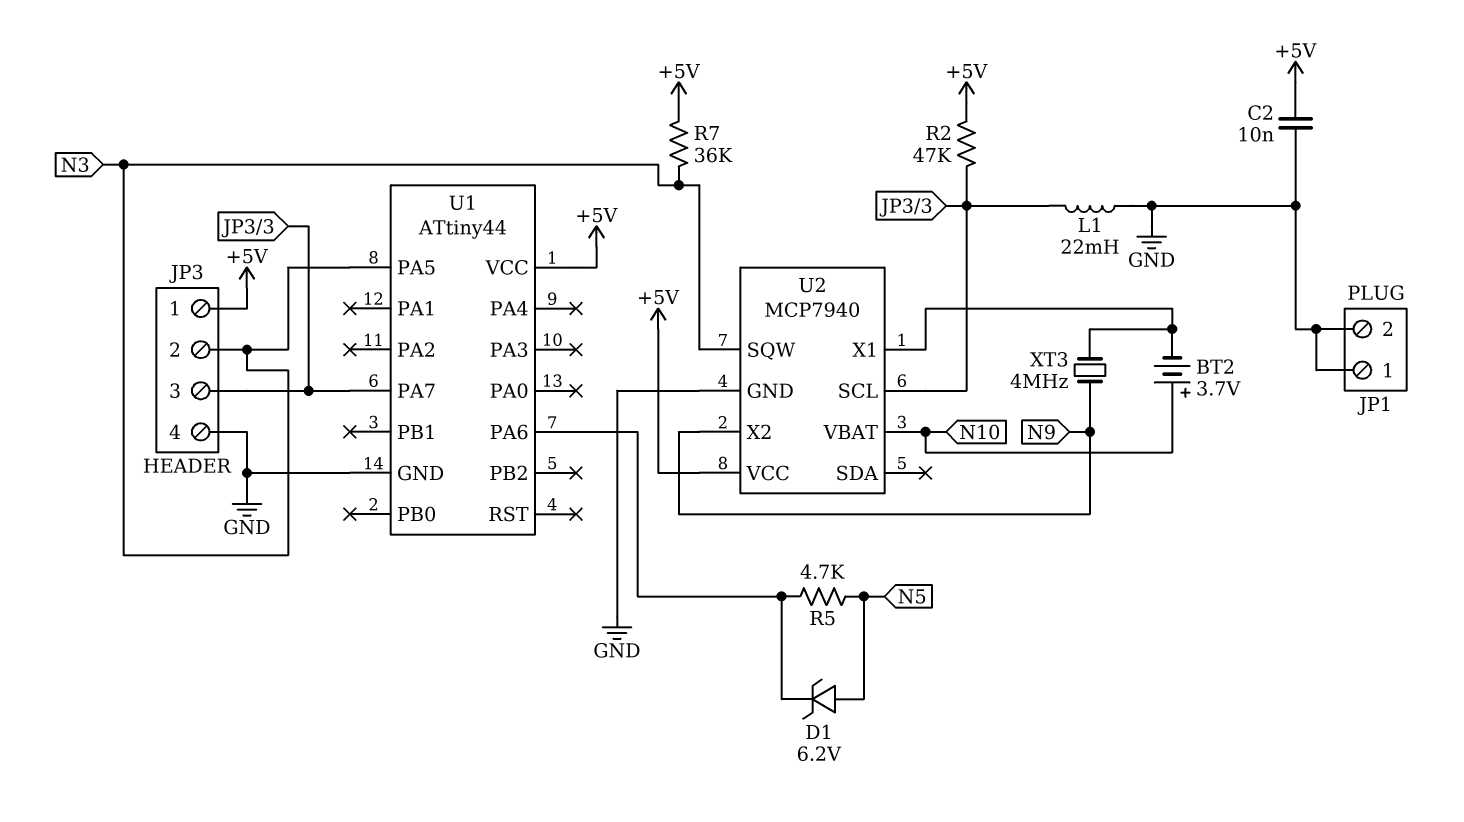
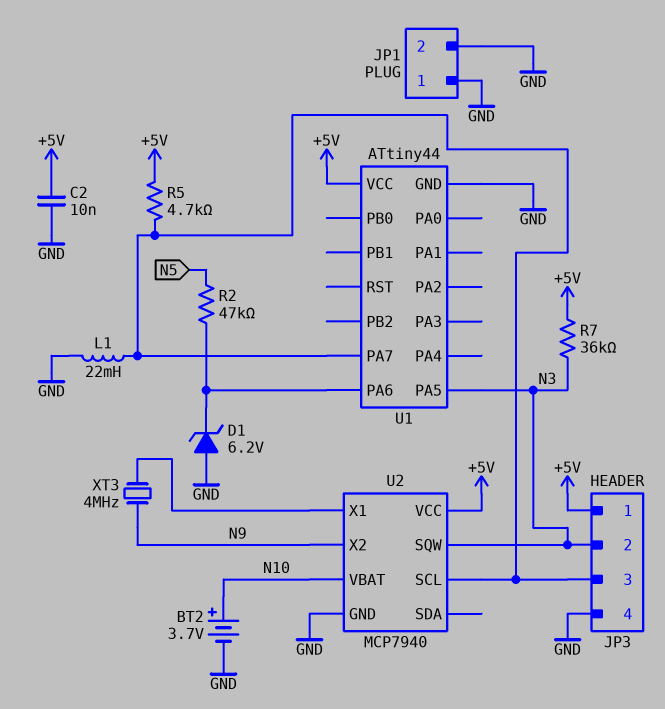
BT2: 3.7V (plus N10, minus U2/X1) -> 3.7V (plus N10, minus GND)
D1: zener 6.2V (A N5, K U1/PA6) -> zener 6.2V (A GND, K U1/PA6)
R2: 47k (+5V, JP3/3) -> 47k (N5, U1/PA6)
R5: 4.7k (N5, U1/PA6) -> 4.7k (+5V, JP3/3)

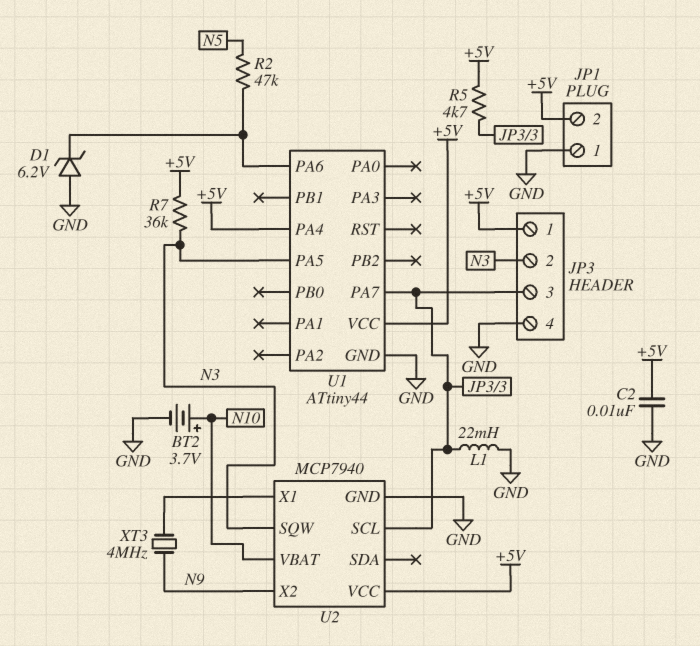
JP1 pin 2: GND -> +5V
U1 pin PA4: none -> +5V

